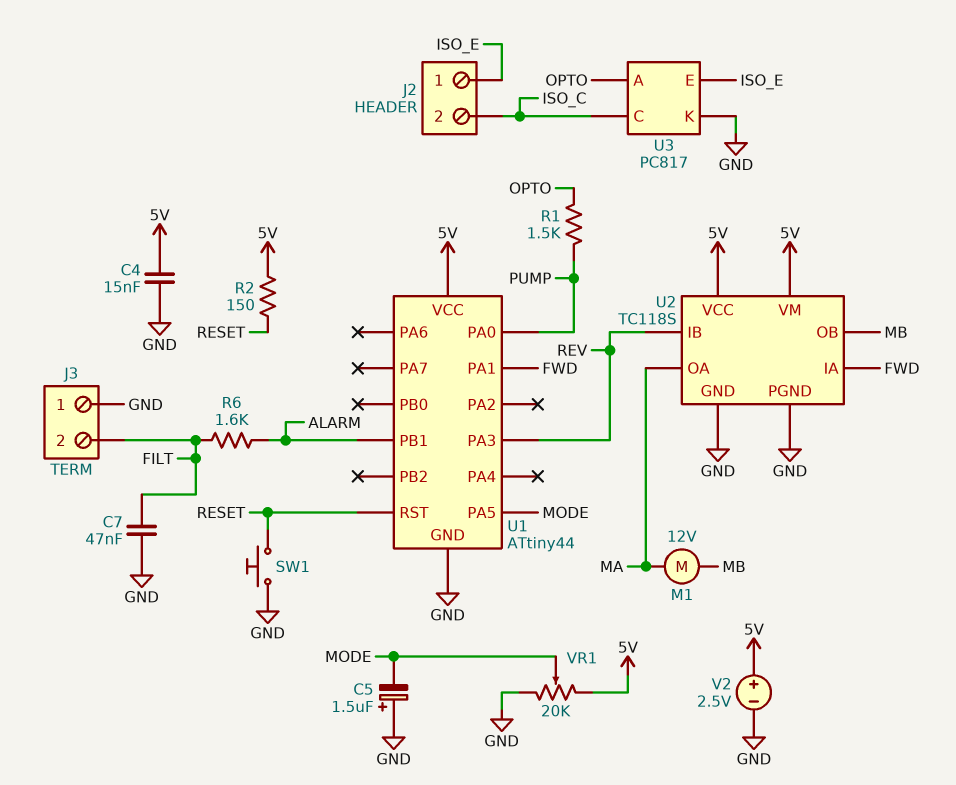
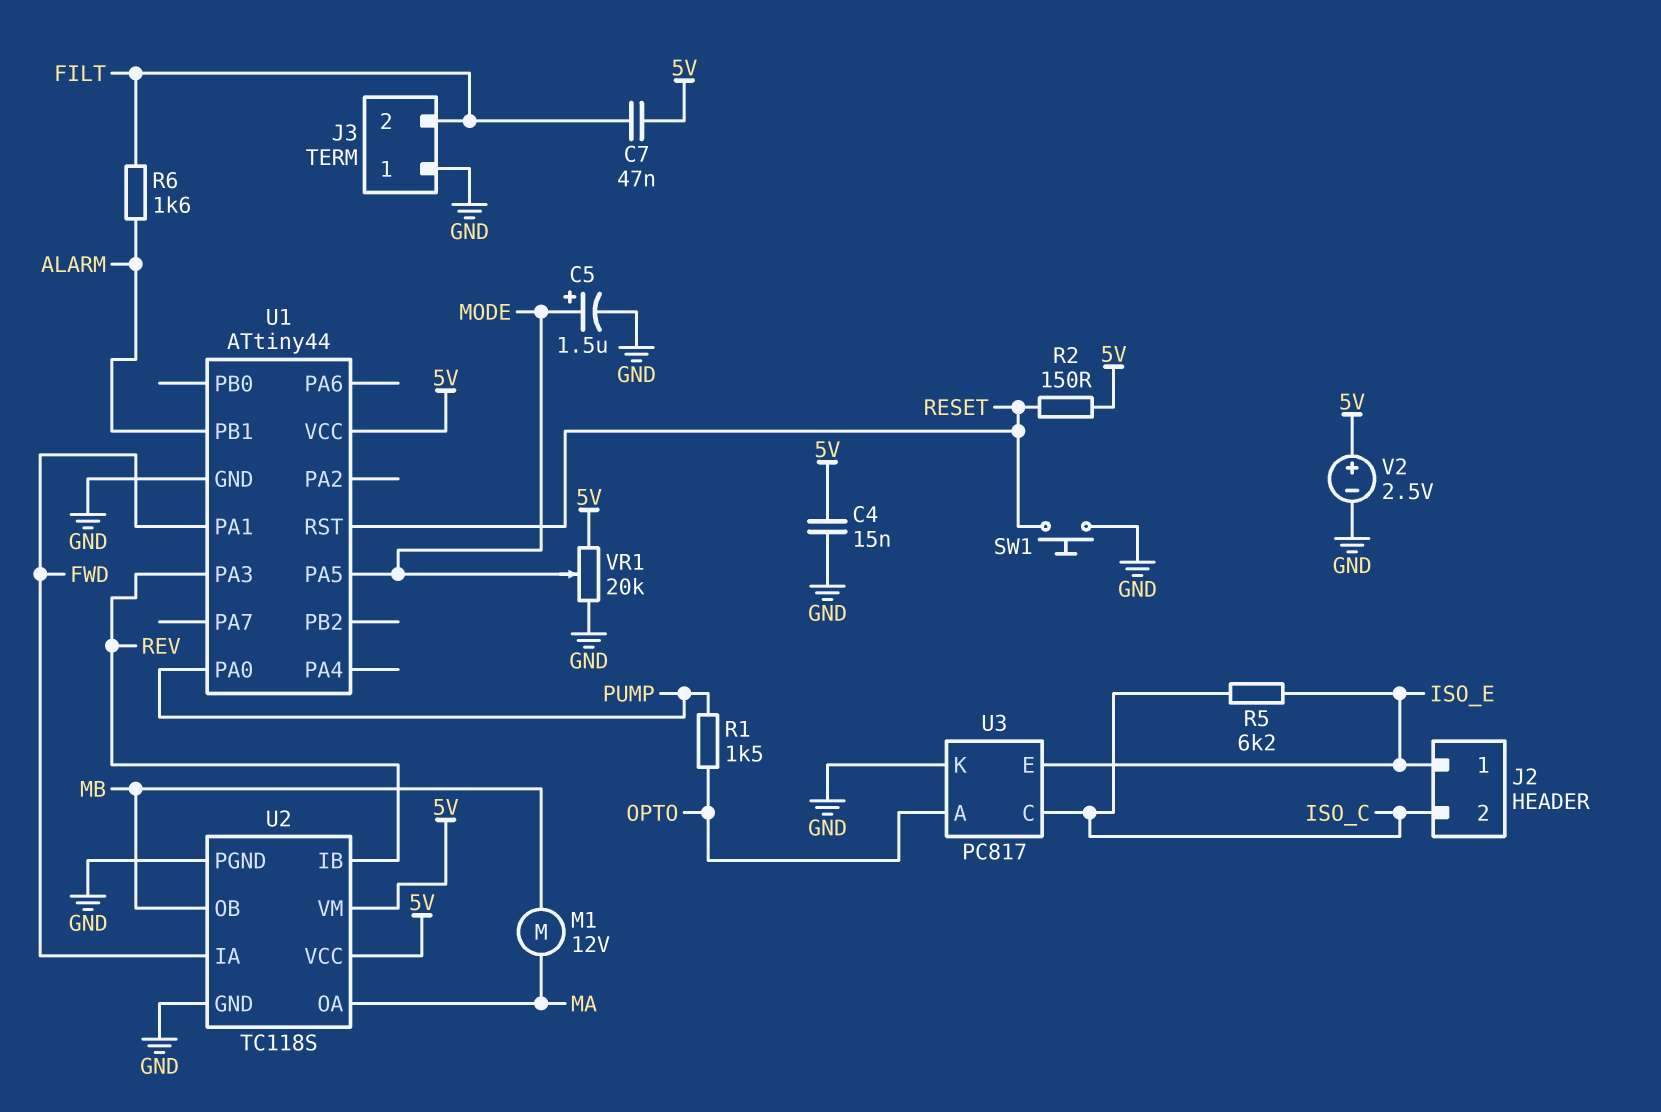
C5: 1.5uF (plus GND, minus MODE) -> 1.5uF (plus MODE, minus GND)
C7: 47nF (FILT, GND) -> 47nF (5V, FILT)
R5: none -> 6.2k (ISO_C, ISO_E)

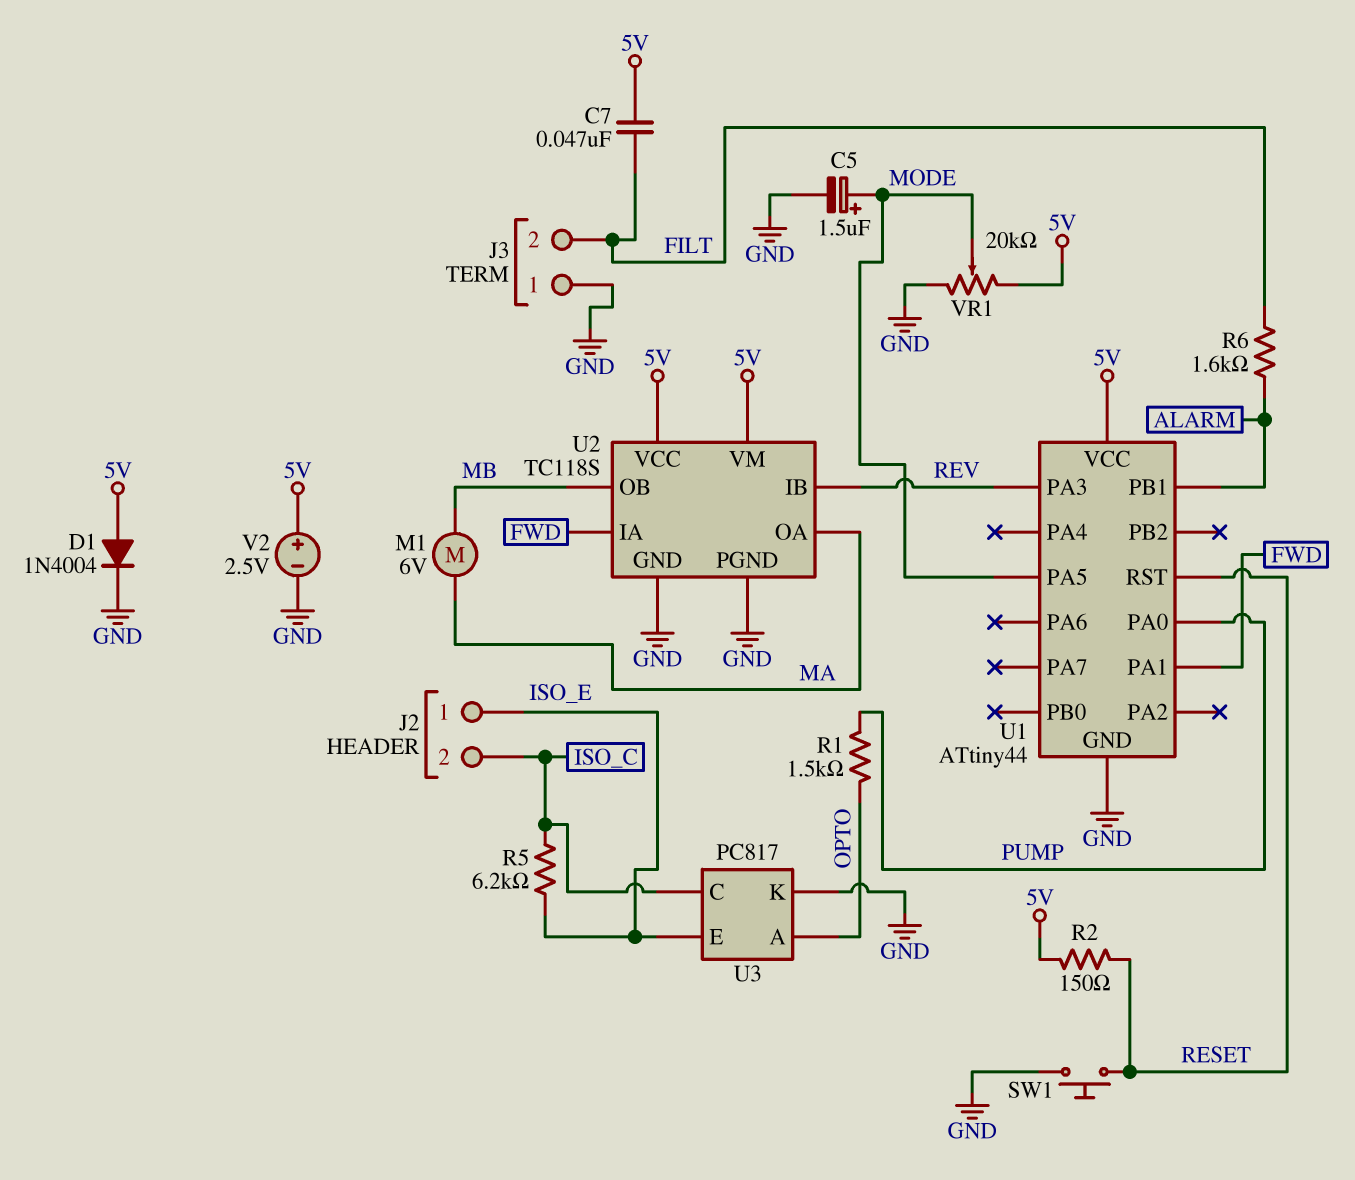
C4: 15nF (5V, GND) -> none
D1: none -> diode 1N4004 (A 5V, K GND)
M1: motor 12V (MA, MB) -> motor 6V (MA, MB)

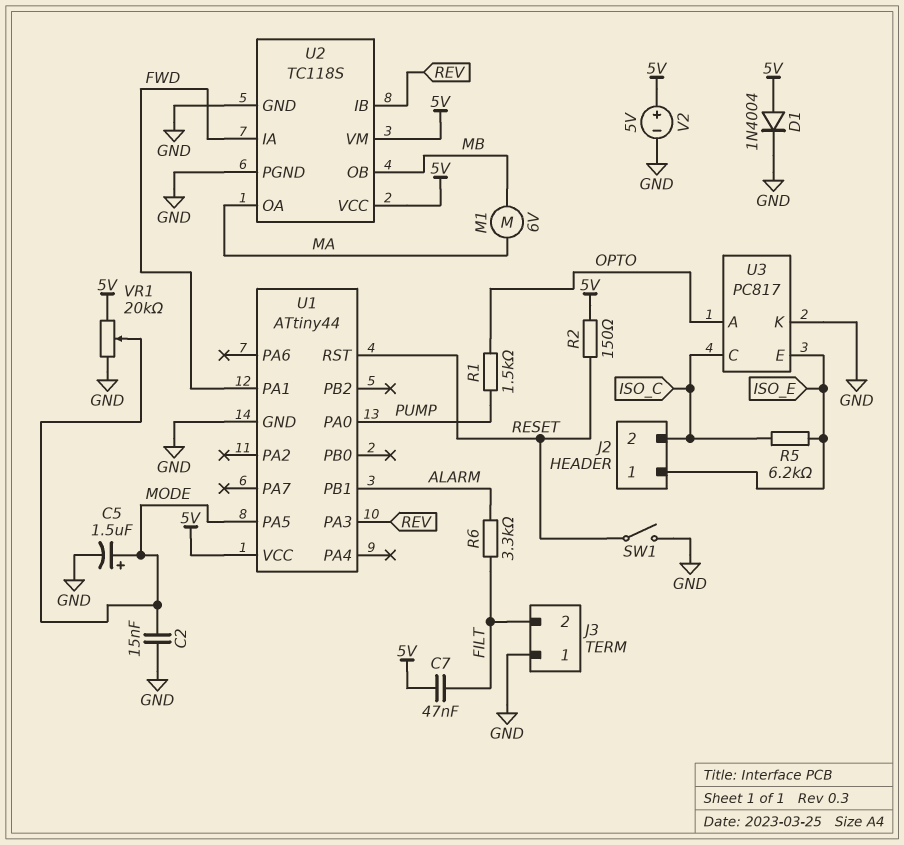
C2: none -> 15nF (GND, MODE)
R6: 1.6k (ALARM, FILT) -> 3.3k (ALARM, FILT)
SW1: button (GND, RESET) -> switch (GND, RESET)
V2: 2.5V (plus 5V, minus GND) -> 5V (plus 5V, minus GND)

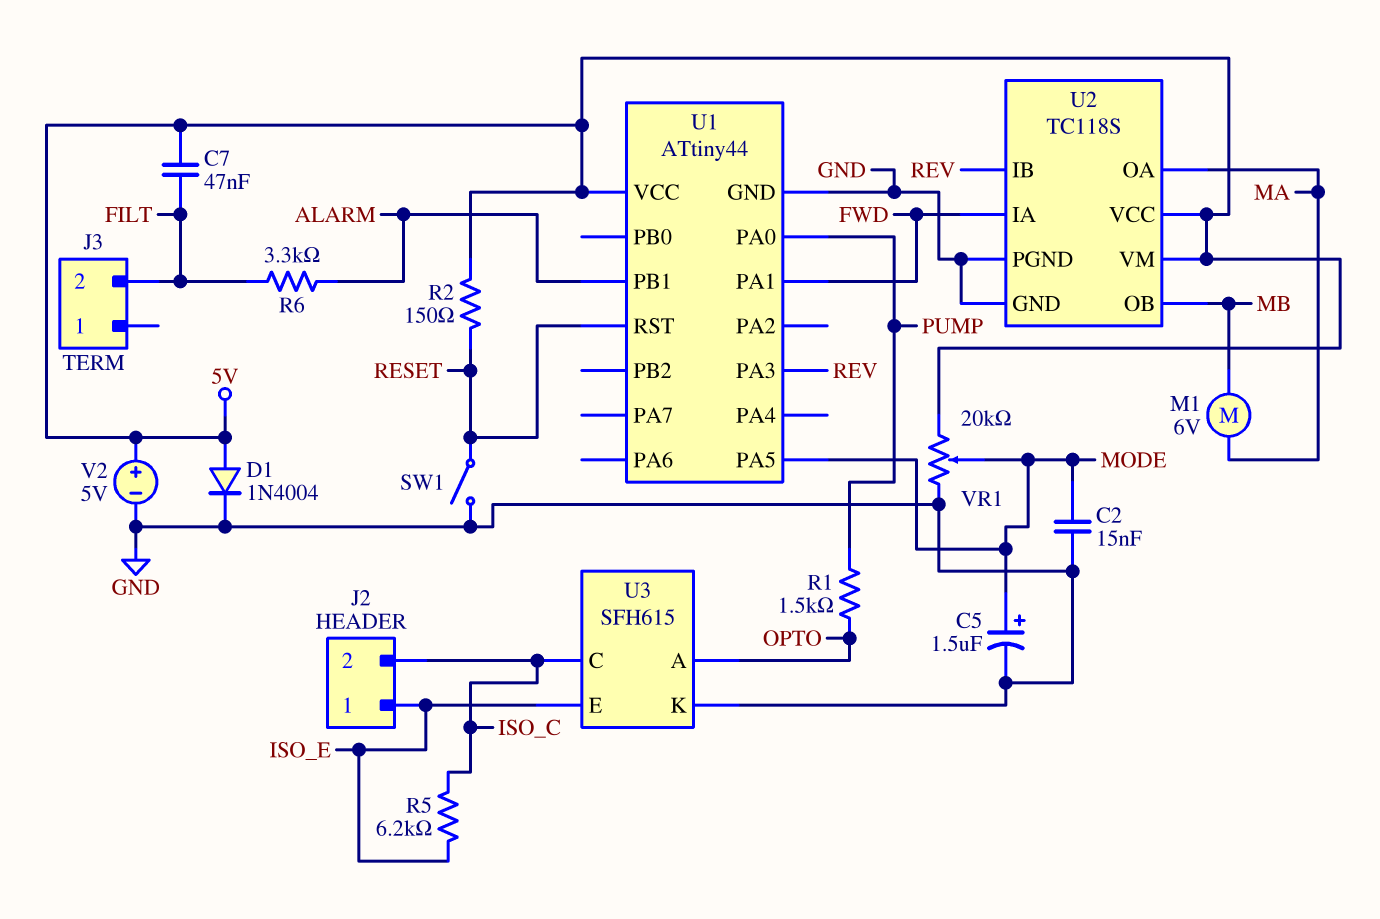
J3 pin 1: GND -> none
U3: PC817 -> SFH615

